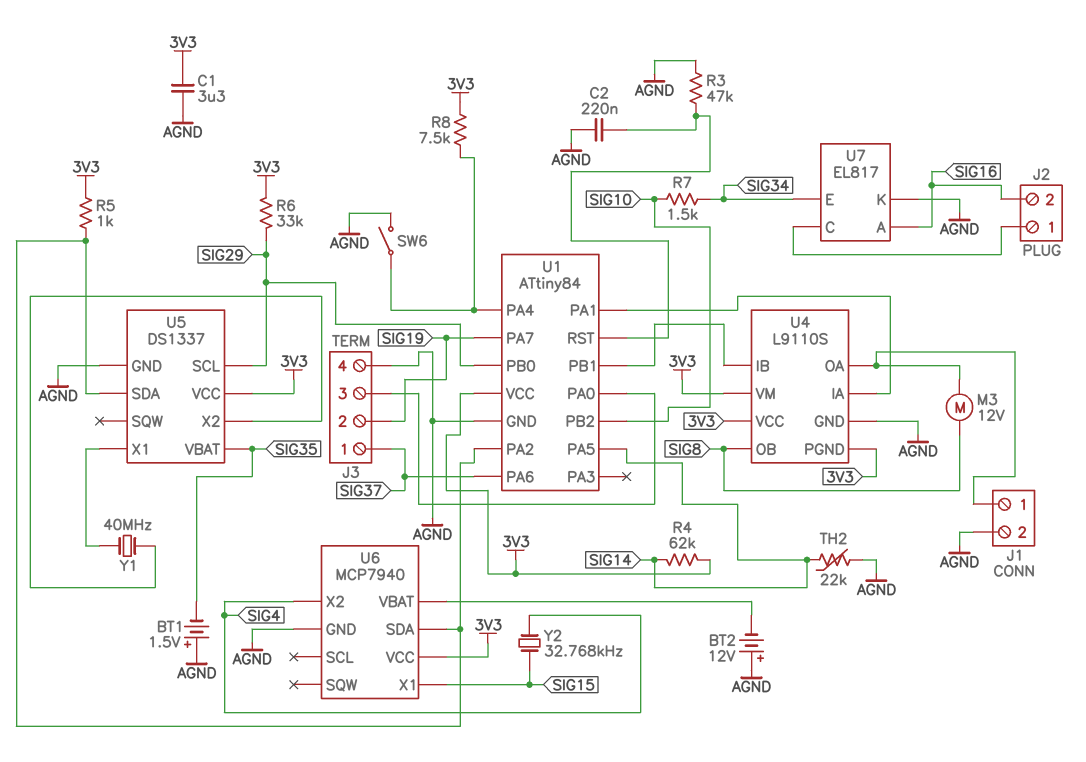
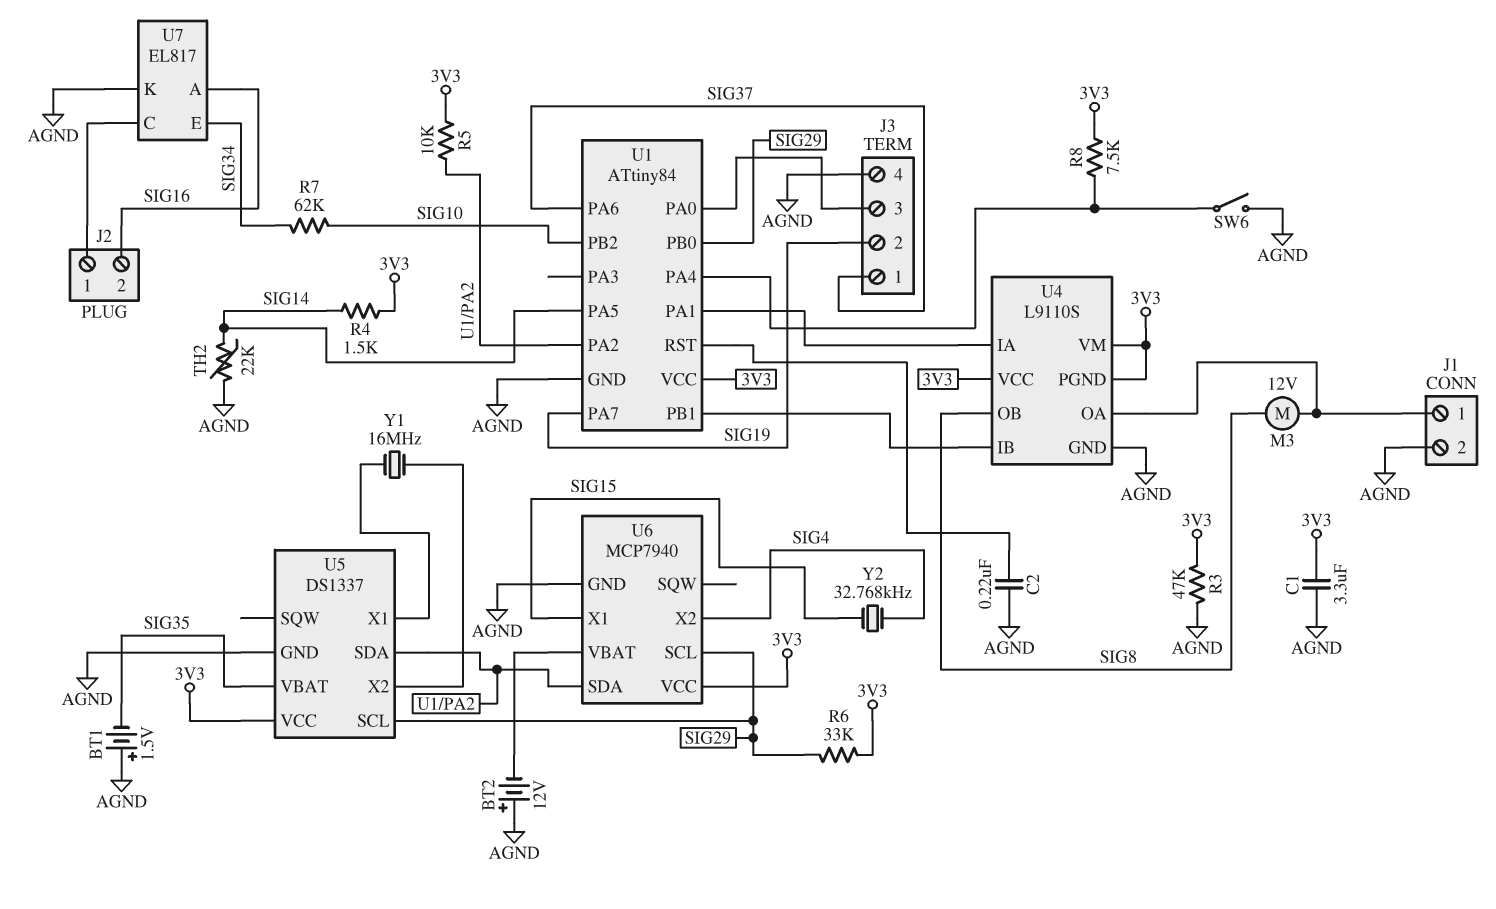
R3: 47k (AGND, U1/RST) -> 47k (3V3, AGND)
R4: 62k (3V3, SIG14) -> 1.5k (3V3, SIG14)
R5: 1k (3V3, U1/PA2) -> 10k (3V3, U1/PA2)
R7: 1.5k (SIG10, SIG34) -> 62k (SIG10, SIG34)
U6 pin SCL: none -> SIG29
Y1: 40MHz (U5/X1, U5/X2) -> 16MHz (U5/X1, U5/X2)

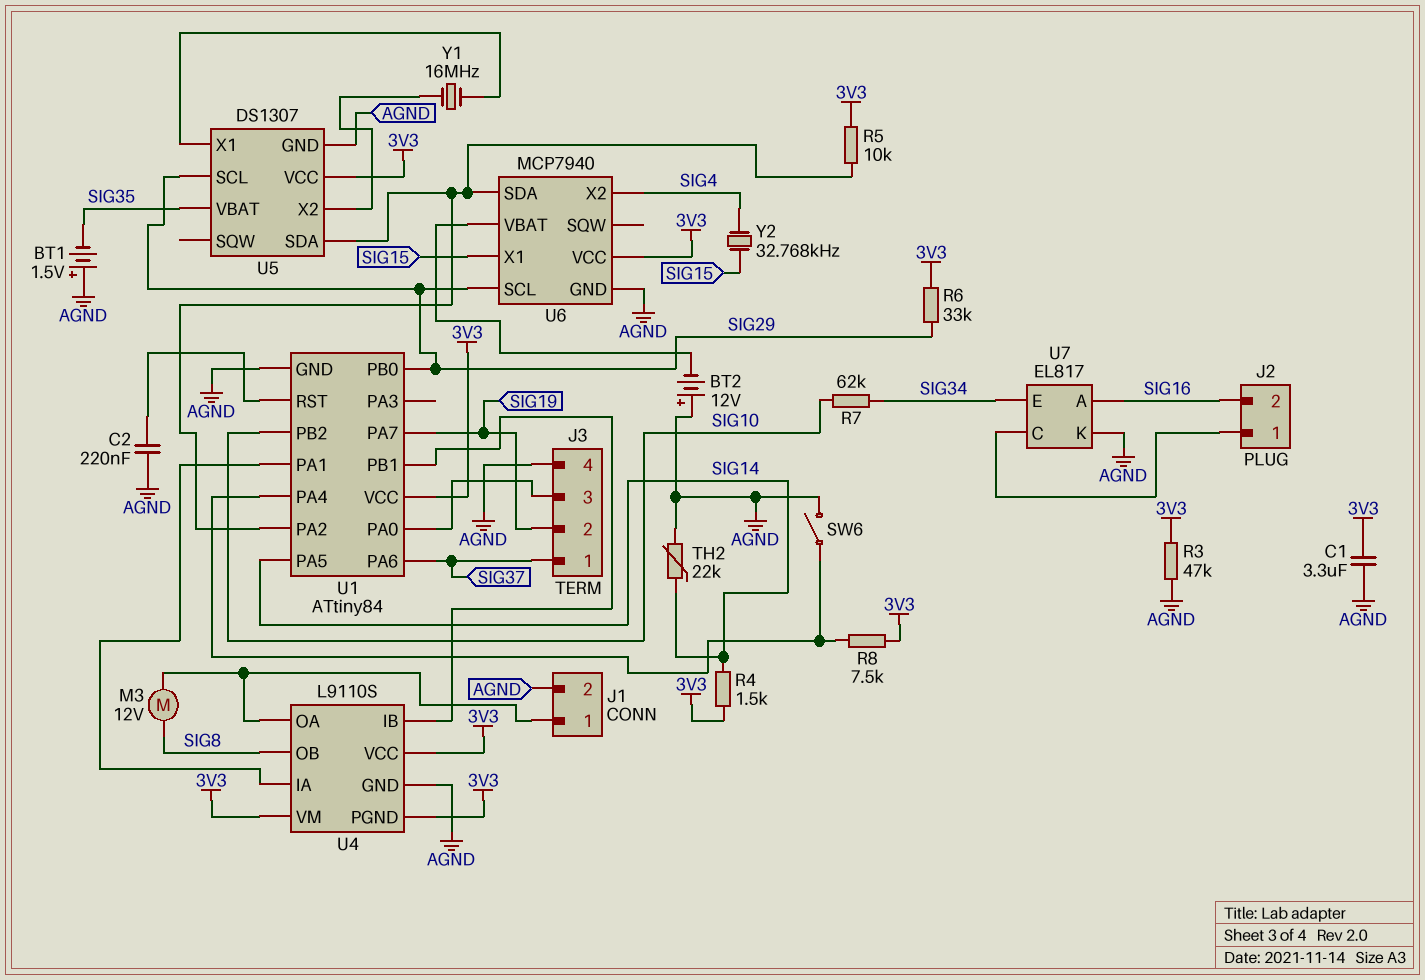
U5: DS1337 -> DS1307

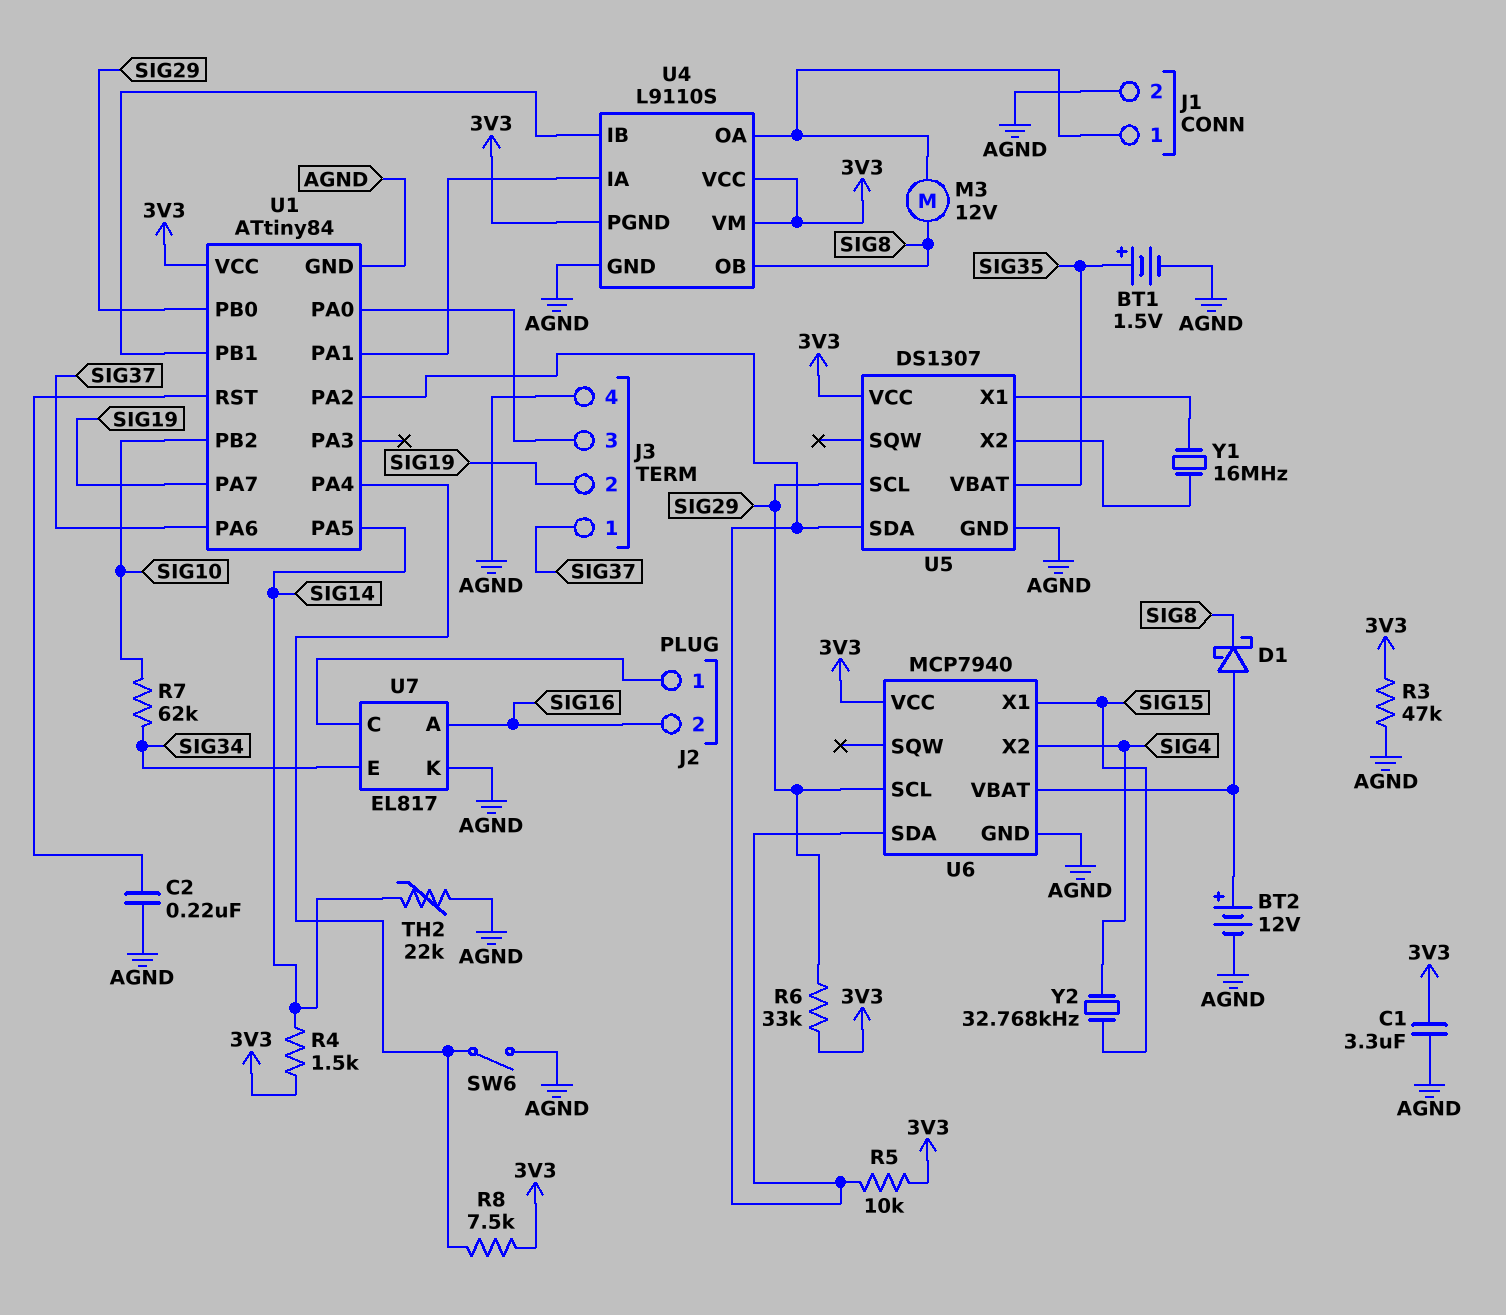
BT1: 1.5V (plus AGND, minus SIG35) -> 1.5V (plus SIG35, minus AGND)
BT2: 12V (plus AGND, minus U6/VBAT) -> 12V (plus U6/VBAT, minus AGND)
D1: none -> schottky (A U6/VBAT, K SIG8)

